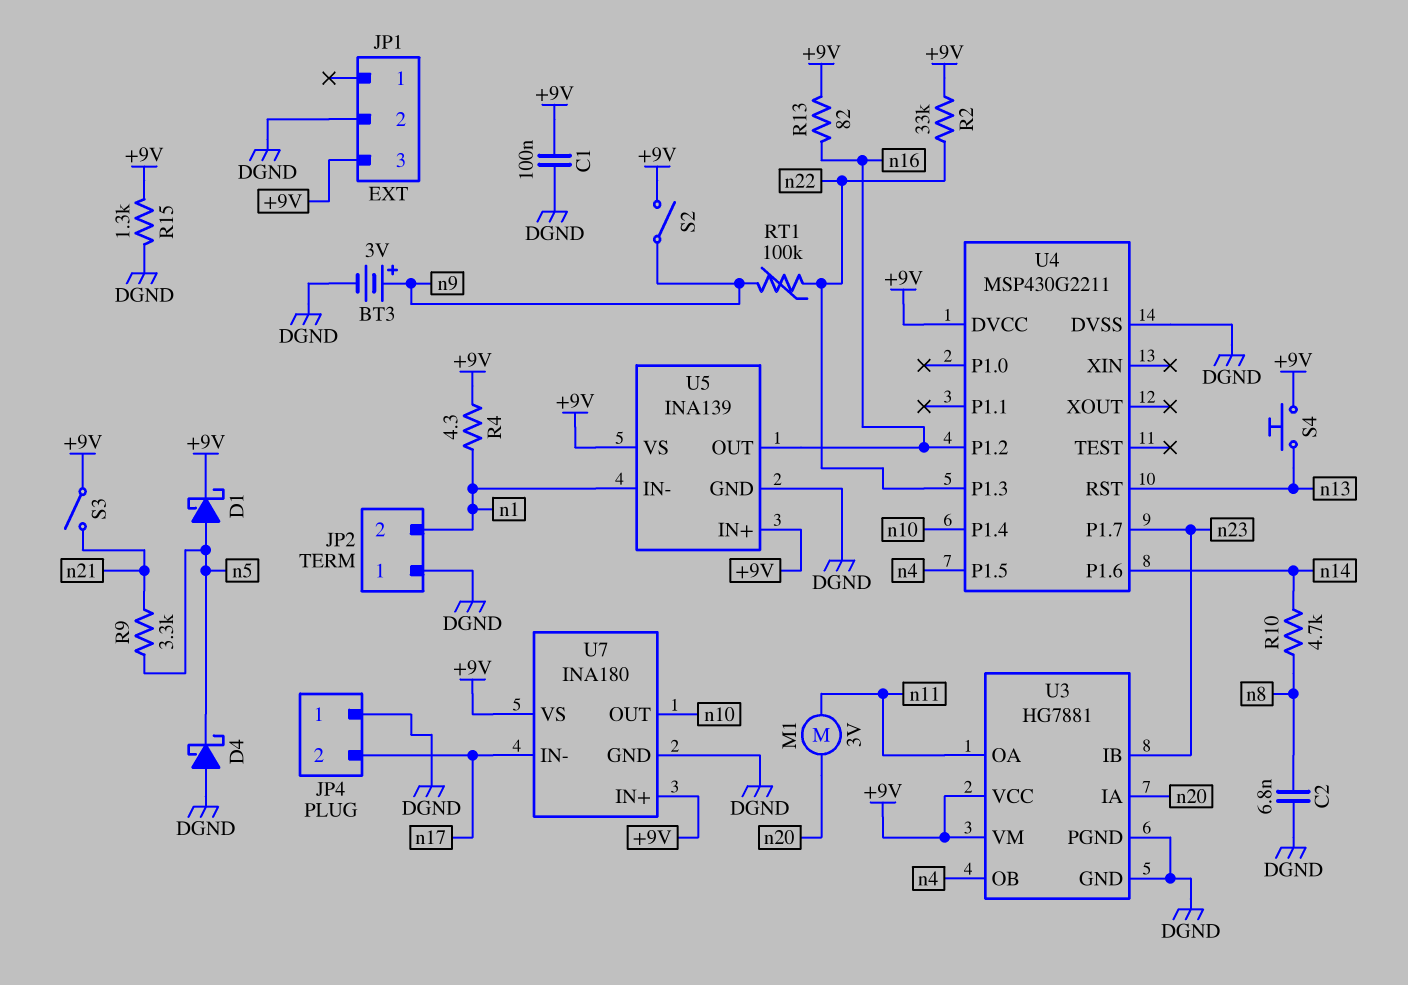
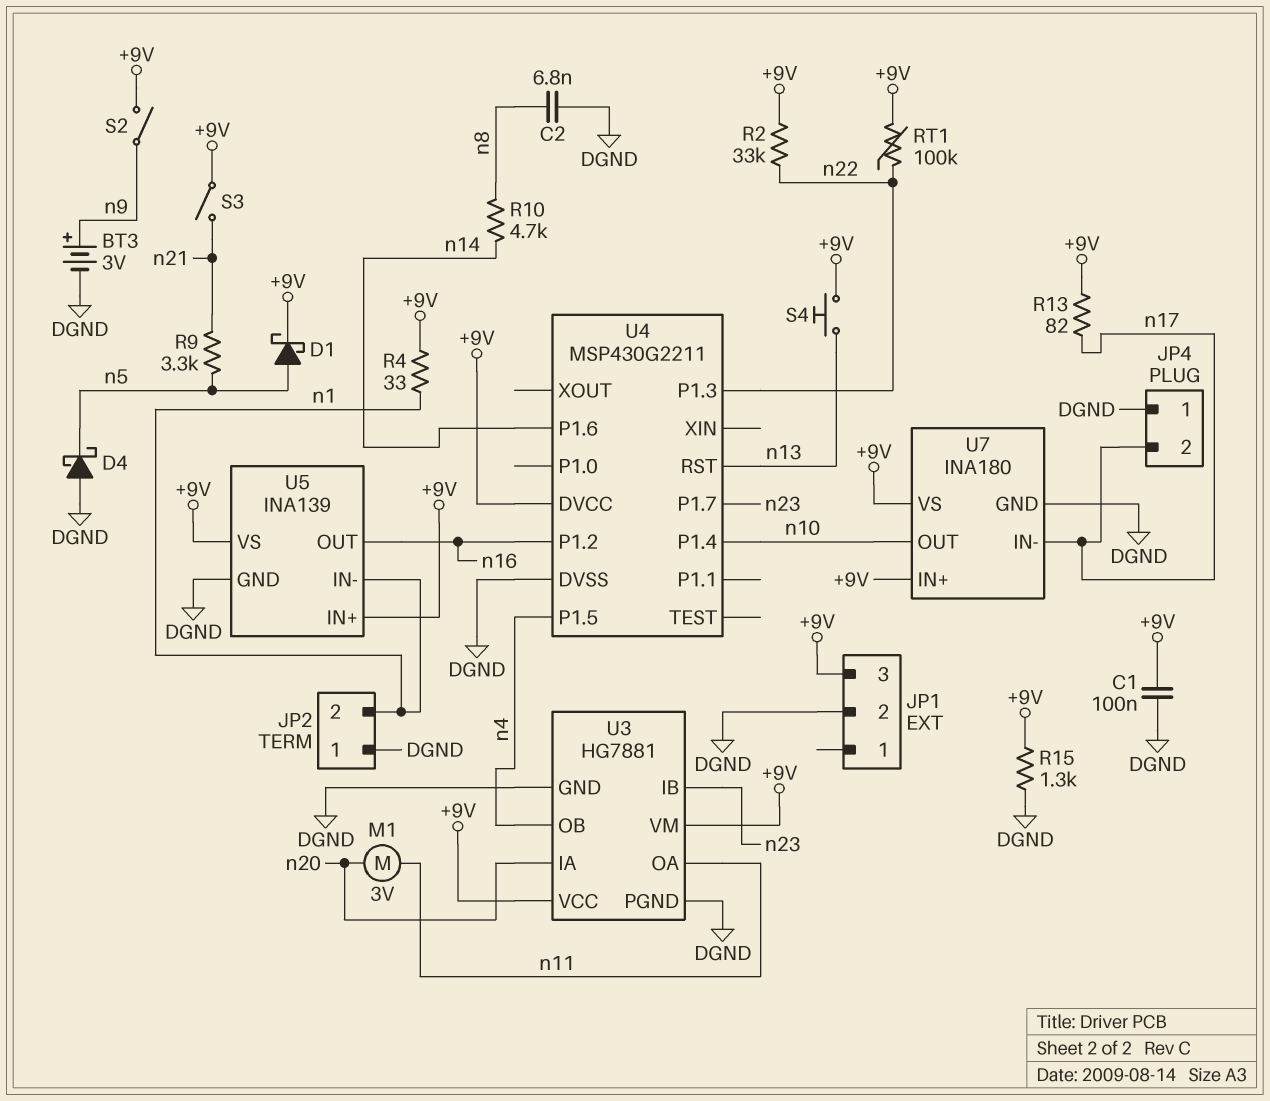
R4: 4.3 (+9V, n1) -> 33 (+9V, n1)
R13: 82 (+9V, n16) -> 82 (+9V, n17)
RT1: 100k (n9, n22) -> 100k (+9V, n22)

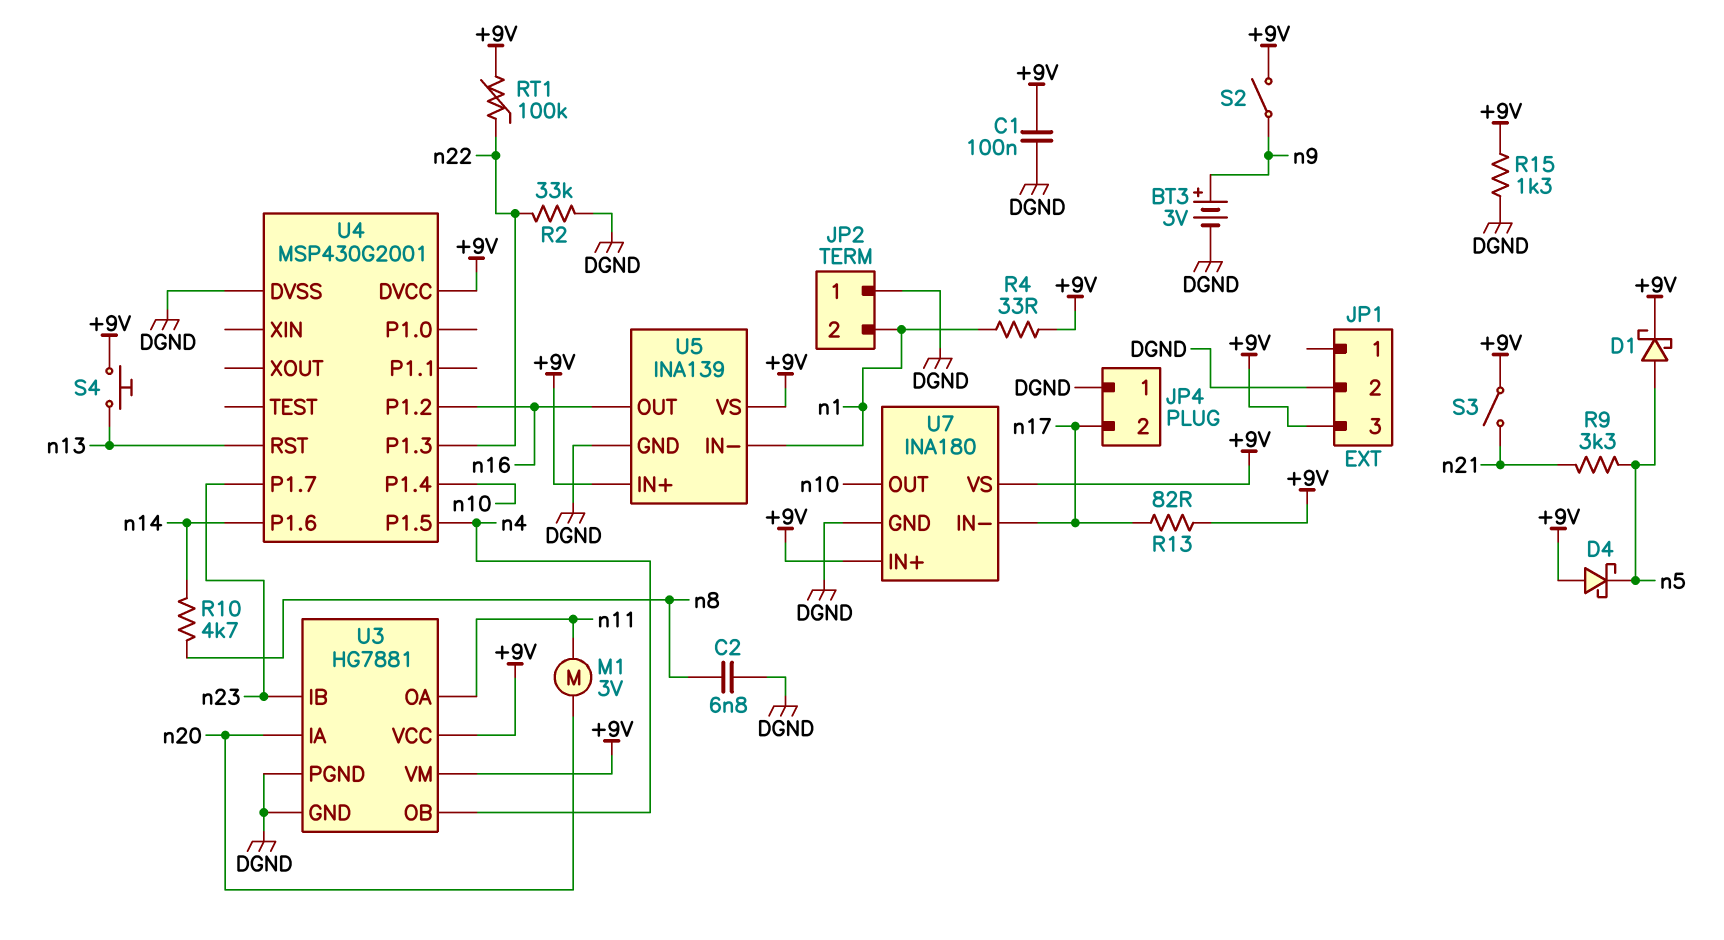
D4: schottky (A DGND, K n5) -> schottky (A +9V, K n5)
R2: 33k (+9V, n22) -> 33k (DGND, n22)
U4: MSP430G2211 -> MSP430G2001

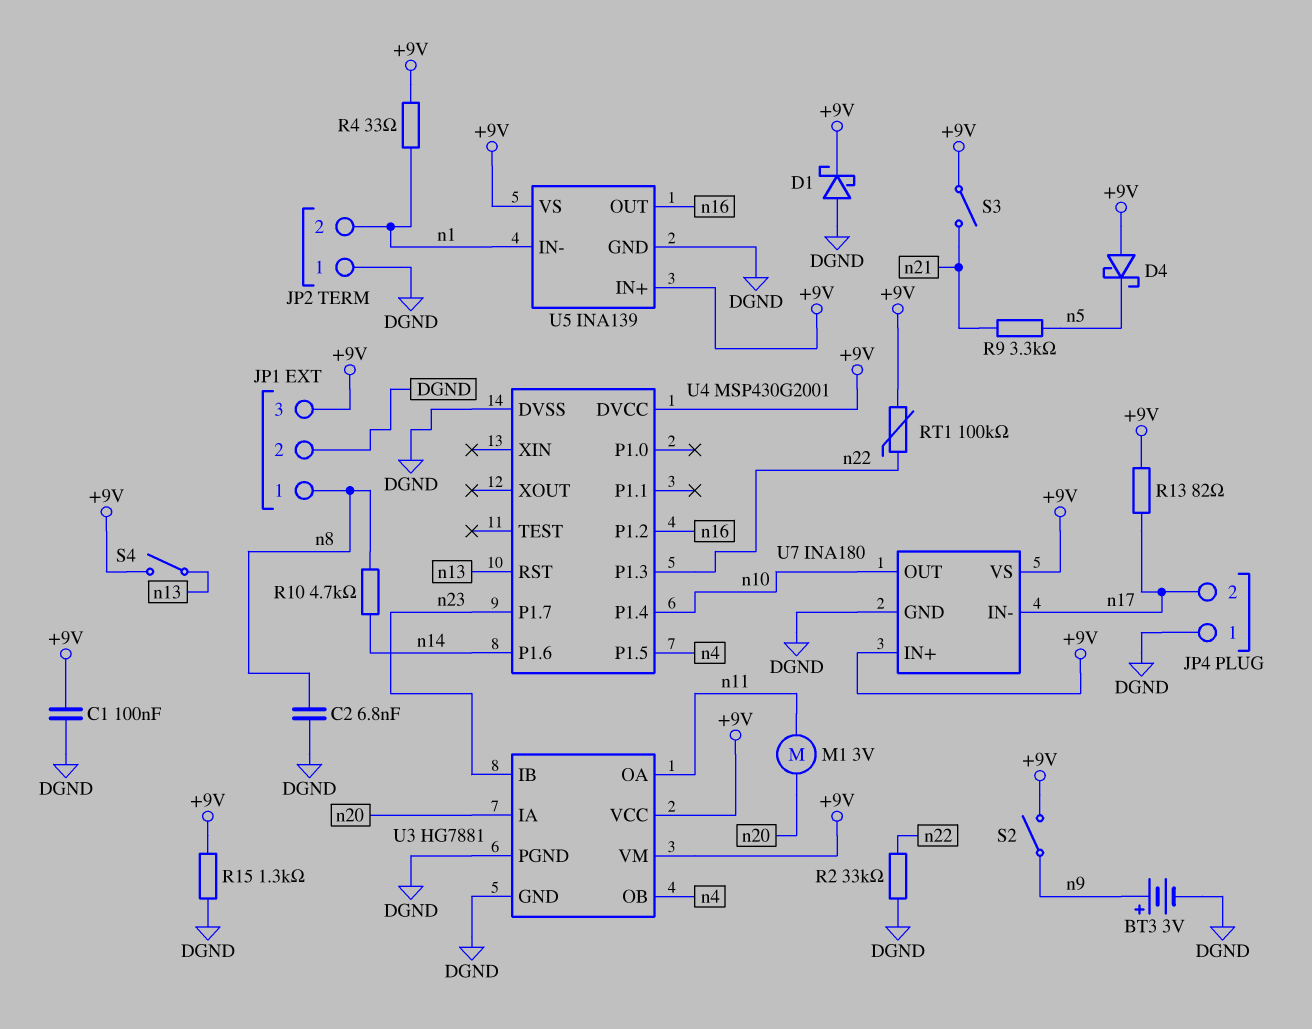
D1: schottky (A n5, K +9V) -> schottky (A DGND, K +9V)
JP1 pin 1: none -> n8
S4: button (+9V, n13) -> switch (+9V, n13)

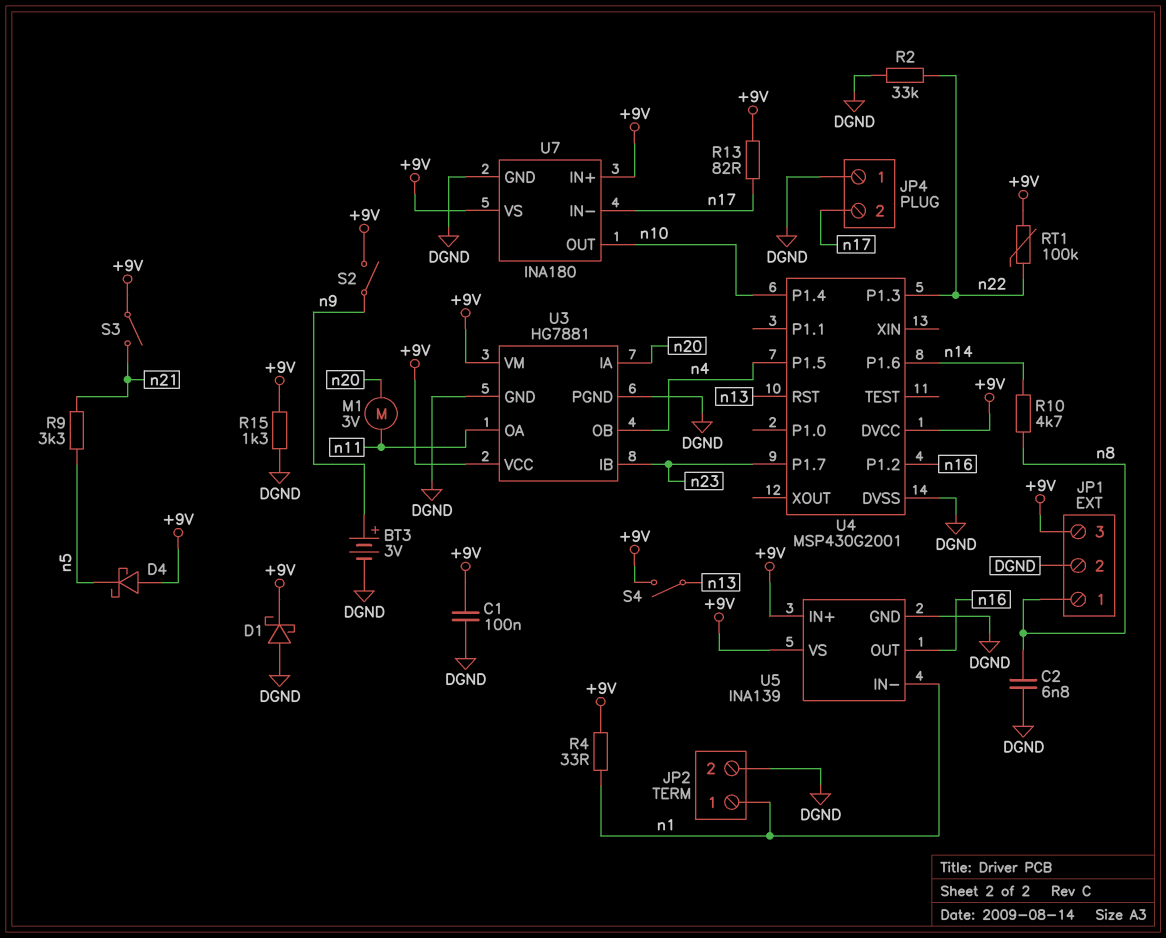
JP2 pin 1: DGND -> n1
JP2 pin 2: n1 -> DGND

